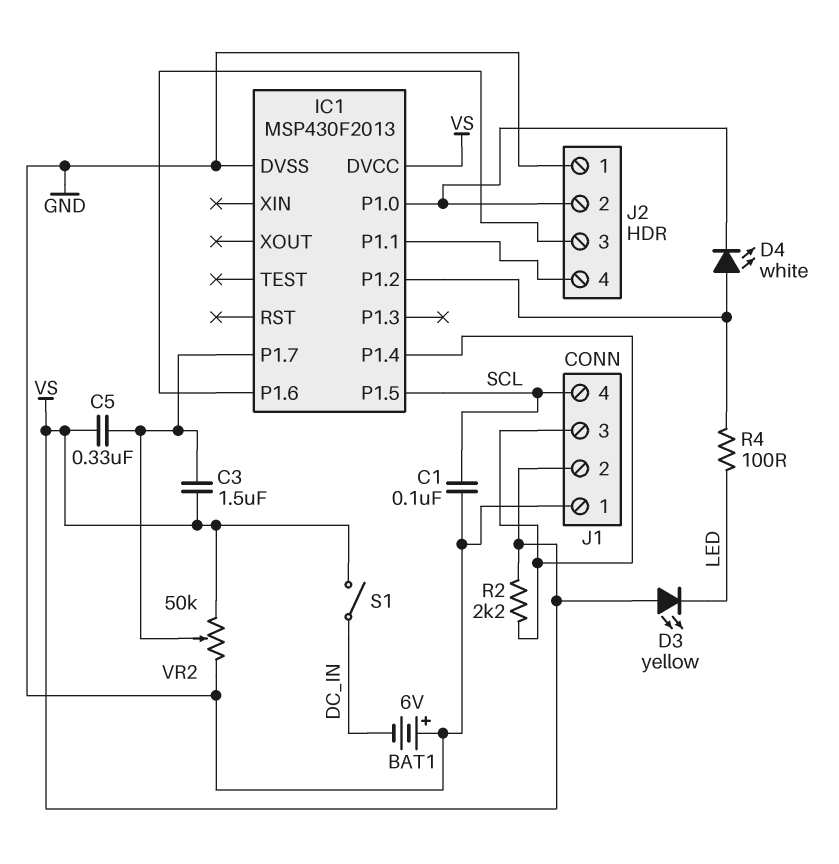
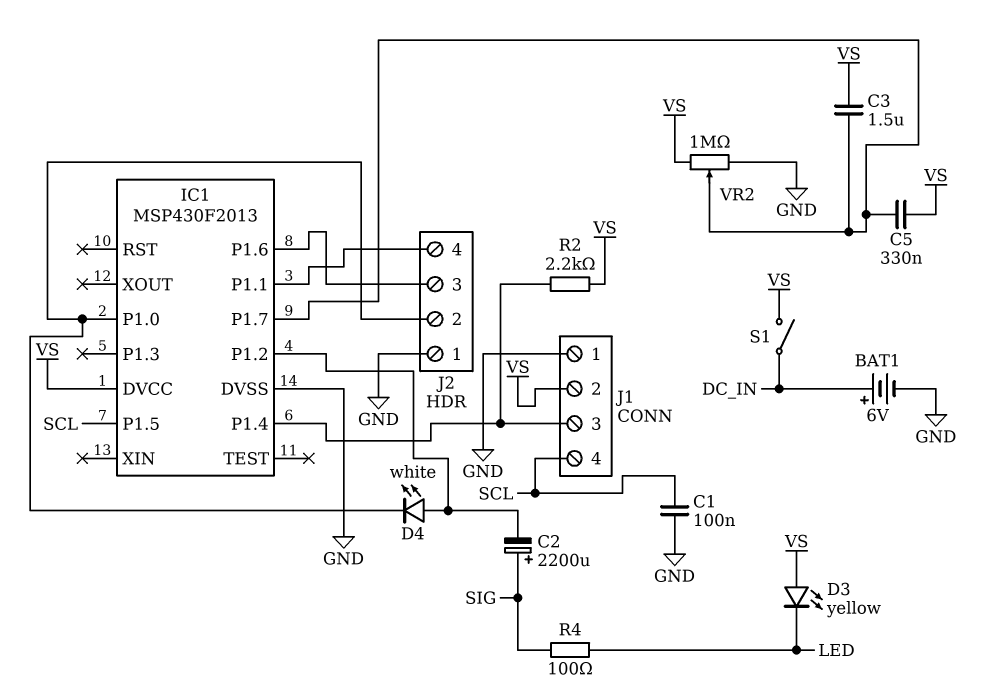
BAT1: 6V (plus GND, minus DC_IN) -> 6V (plus DC_IN, minus GND)
C2: none -> 2200uF (plus SIG, minus IC1/P1.2)
R4: 100 (IC1/P1.2, LED) -> 100 (LED, SIG)
VR2: 50k (GND, VS, wiper IC1/P1.7) -> 1M (GND, VS, wiper IC1/P1.7)

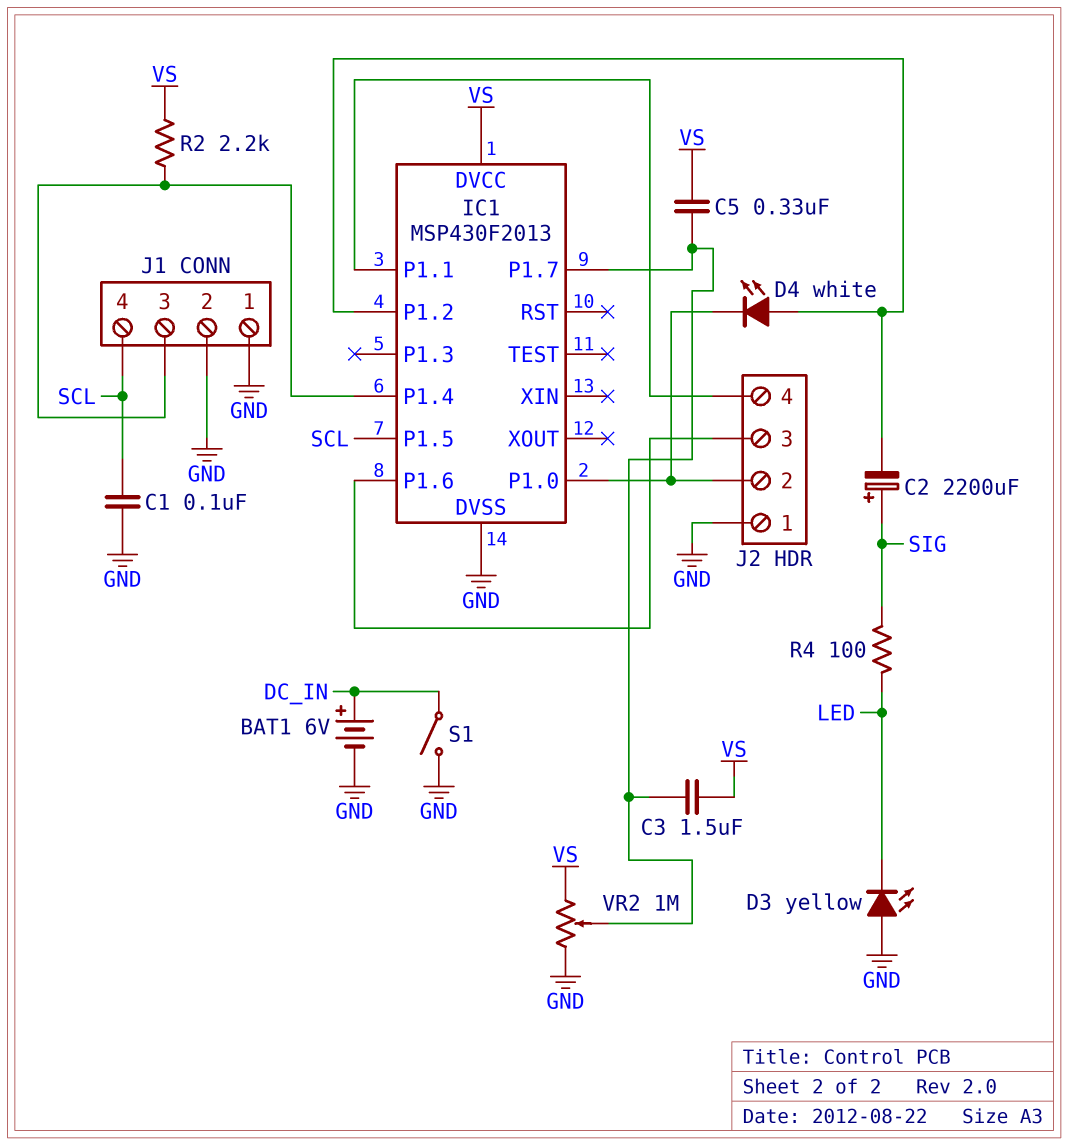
D3: LED yellow (A VS, K LED) -> LED yellow (A GND, K LED)
J1 pin 2: VS -> GND
S1: switch (DC_IN, VS) -> switch (DC_IN, GND)

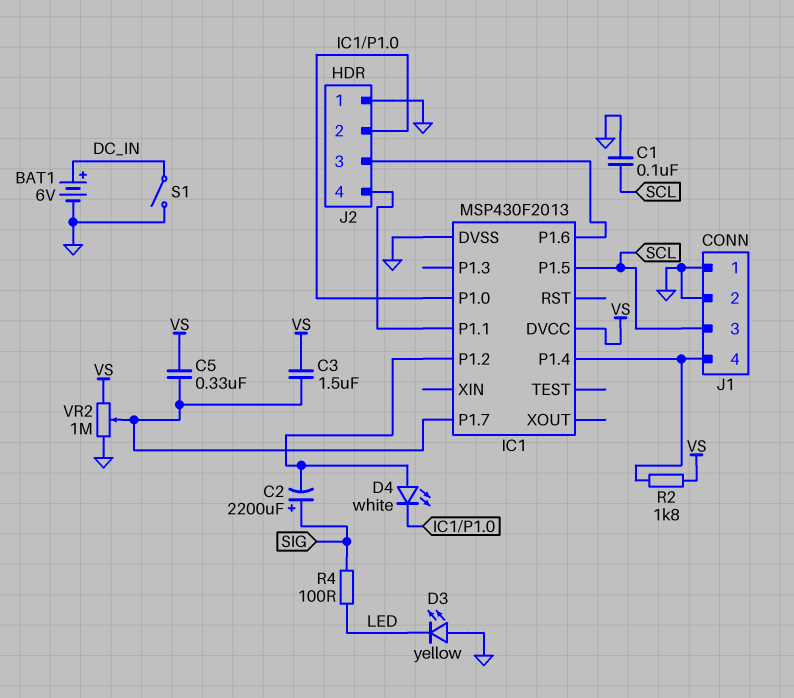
J1 pin 3: IC1/P1.4 -> SCL
J1 pin 4: SCL -> IC1/P1.4
R2: 2.2k (IC1/P1.4, VS) -> 1.8k (IC1/P1.4, VS)

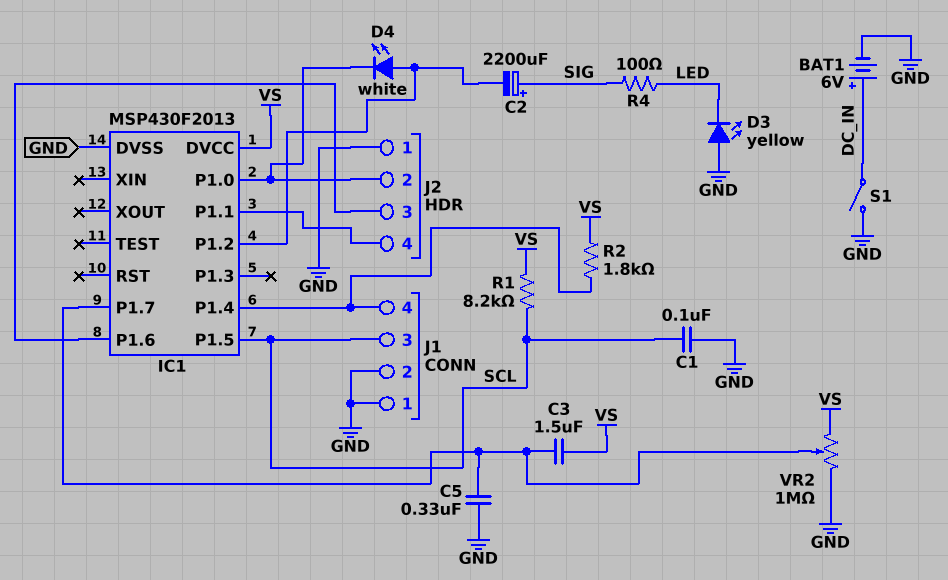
C5: 330nF (IC1/P1.7, VS) -> 330nF (GND, IC1/P1.7)
R1: none -> 8.2k (SCL, VS)

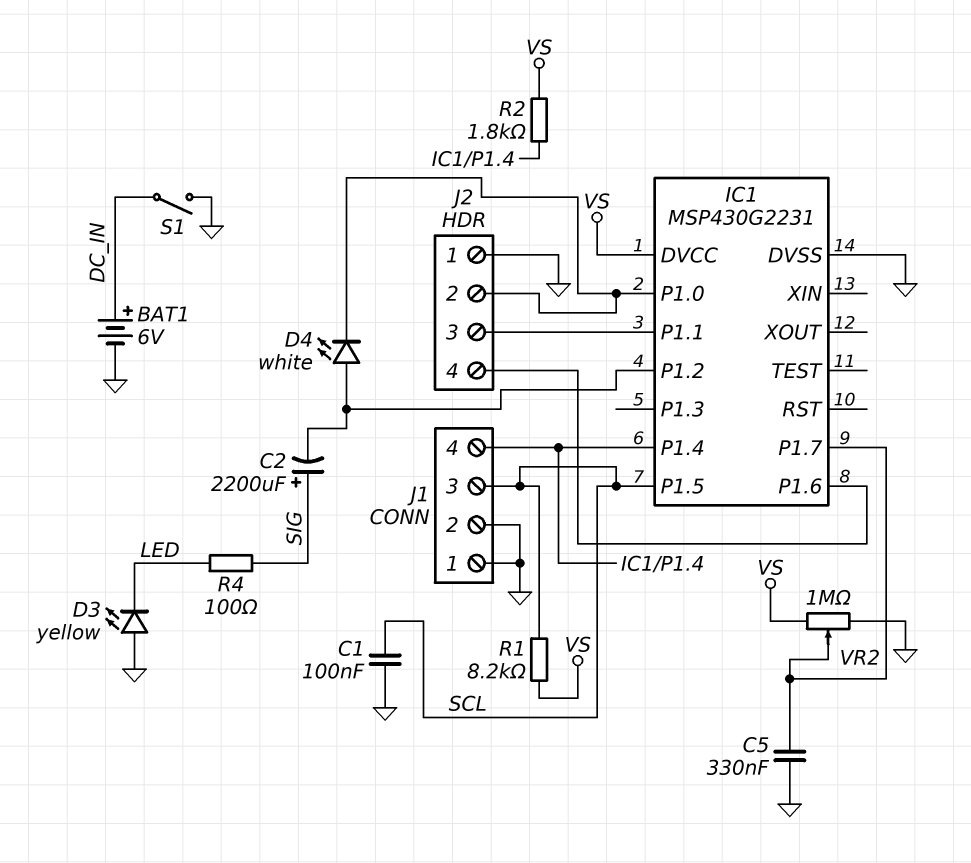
C3: 1.5uF (IC1/P1.7, VS) -> none
IC1: MSP430F2013 -> MSP430G2231
J2 pin 3: IC1/P1.6 -> IC1/P1.1
J2 pin 4: IC1/P1.1 -> IC1/P1.6

